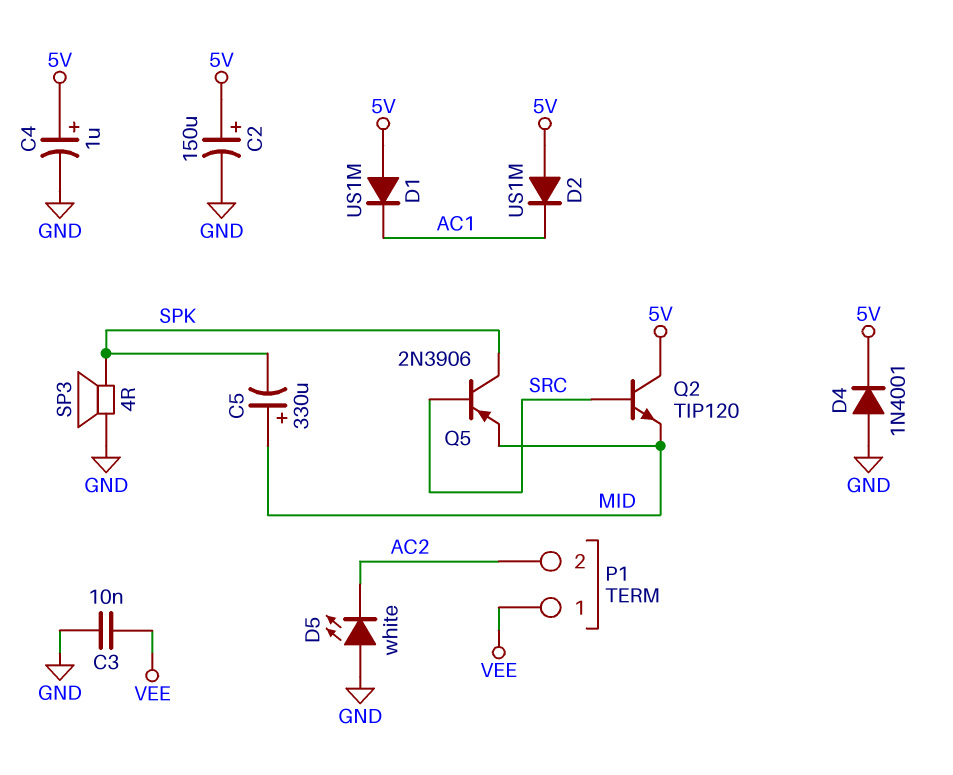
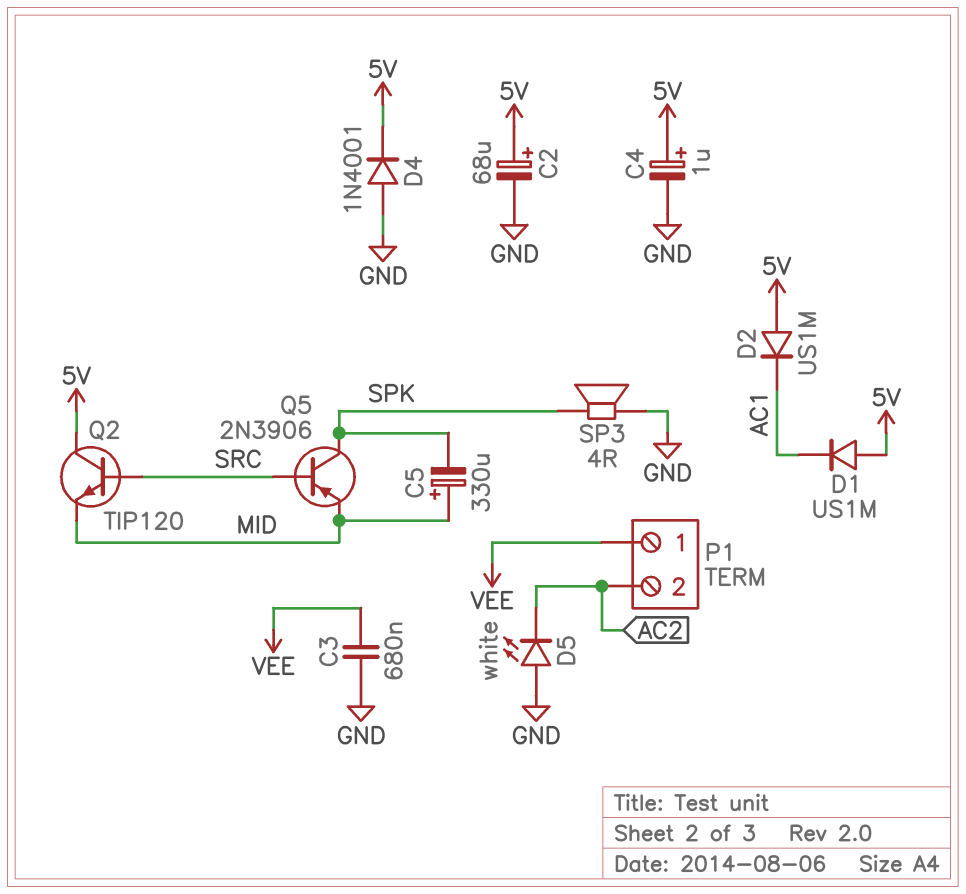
C2: 150uF (plus 5V, minus GND) -> 68uF (plus 5V, minus GND)
C3: 10nF (GND, VEE) -> 680nF (GND, VEE)

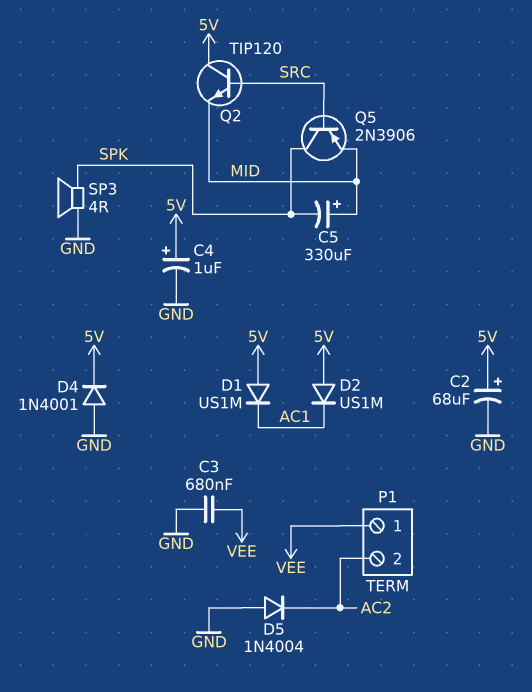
D5: LED white (A GND, K AC2) -> diode 1N4004 (A GND, K AC2)

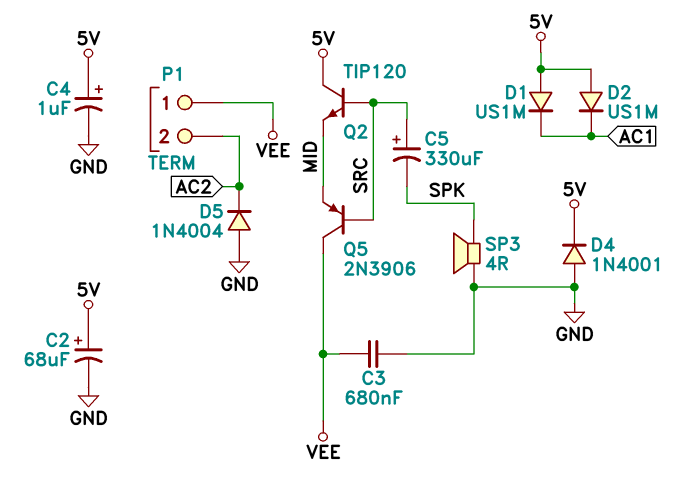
C5: 330uF (plus MID, minus SPK) -> 330uF (plus SRC, minus SPK)
Q5: PNP 2N3906 (B SRC, C SPK, E MID) -> PNP 2N3906 (B SRC, C VEE, E MID)

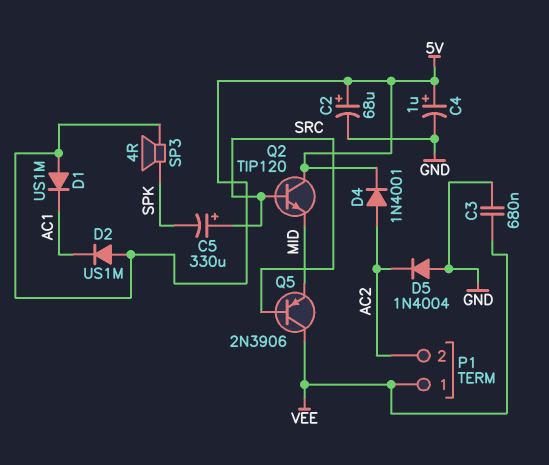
D4: diode 1N4001 (A GND, K 5V) -> diode 1N4001 (A AC2, K 5V)
SP3: speaker 4R (GND, SPK) -> speaker 4R (5V, SPK)

